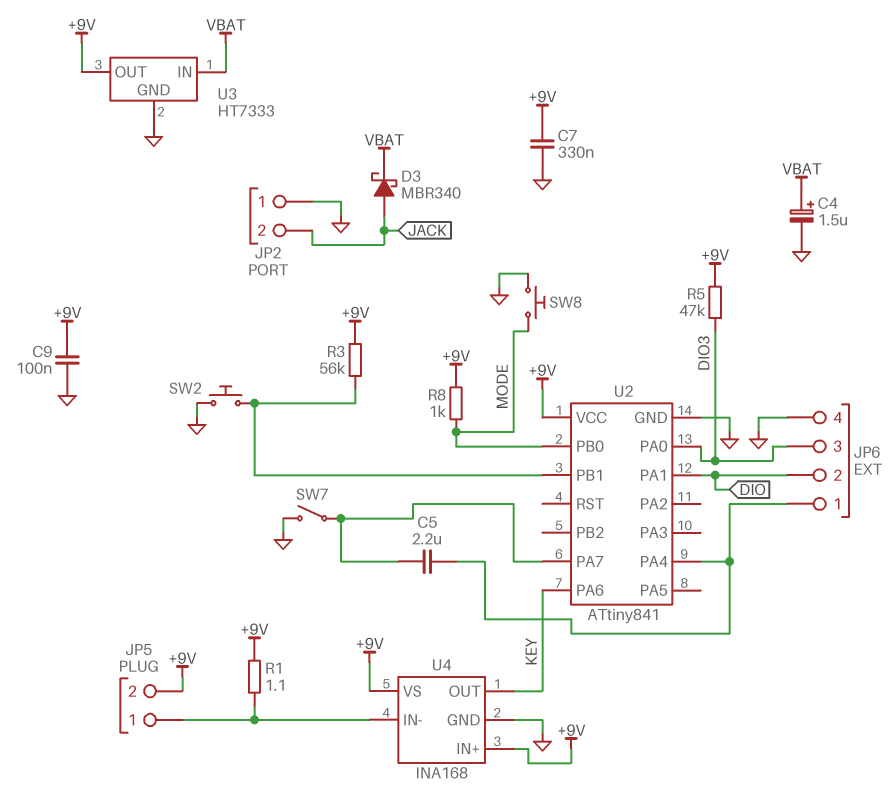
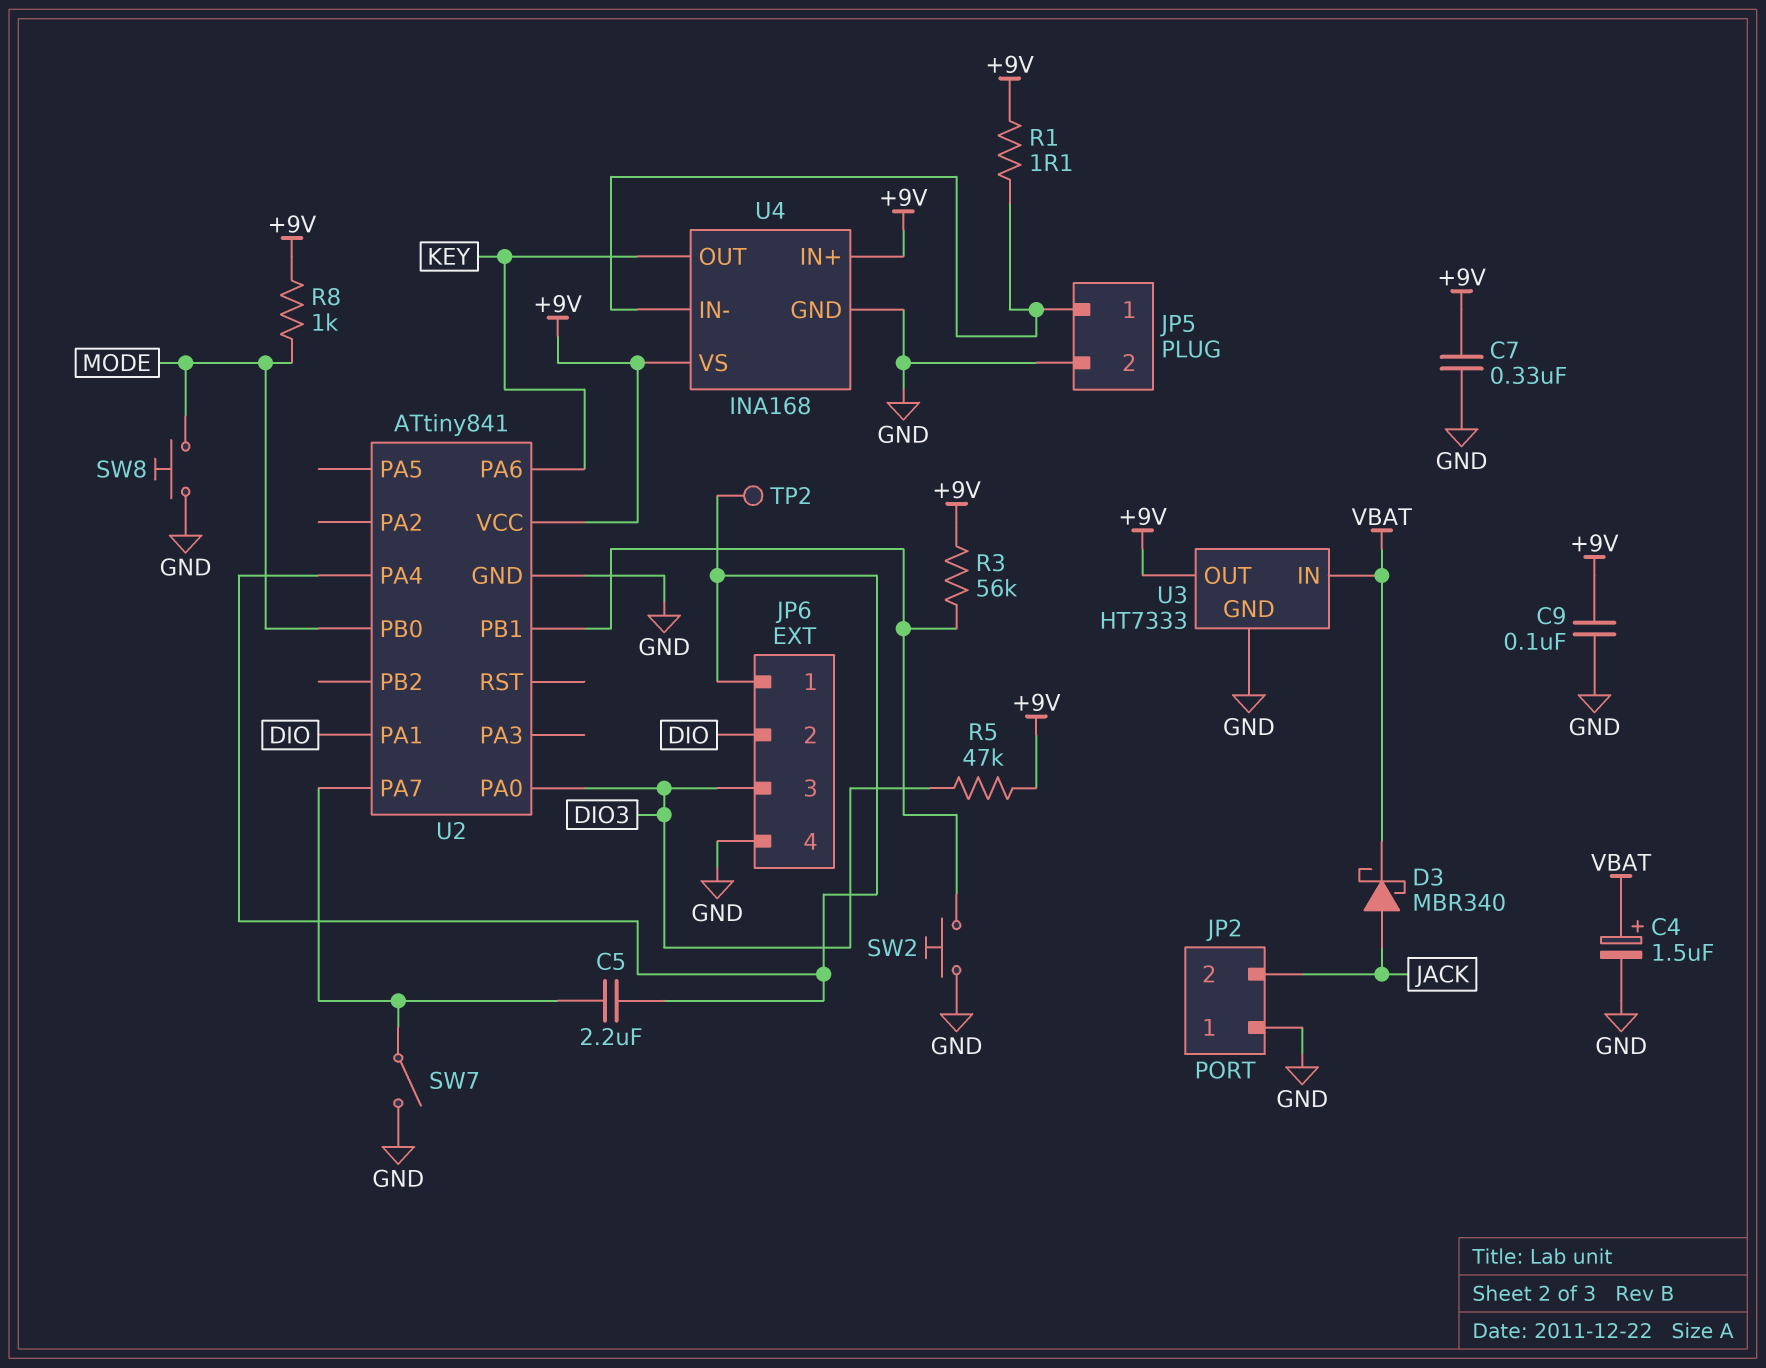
JP5 pin 2: +9V -> GND
TP2: none -> test point (JP6/1)

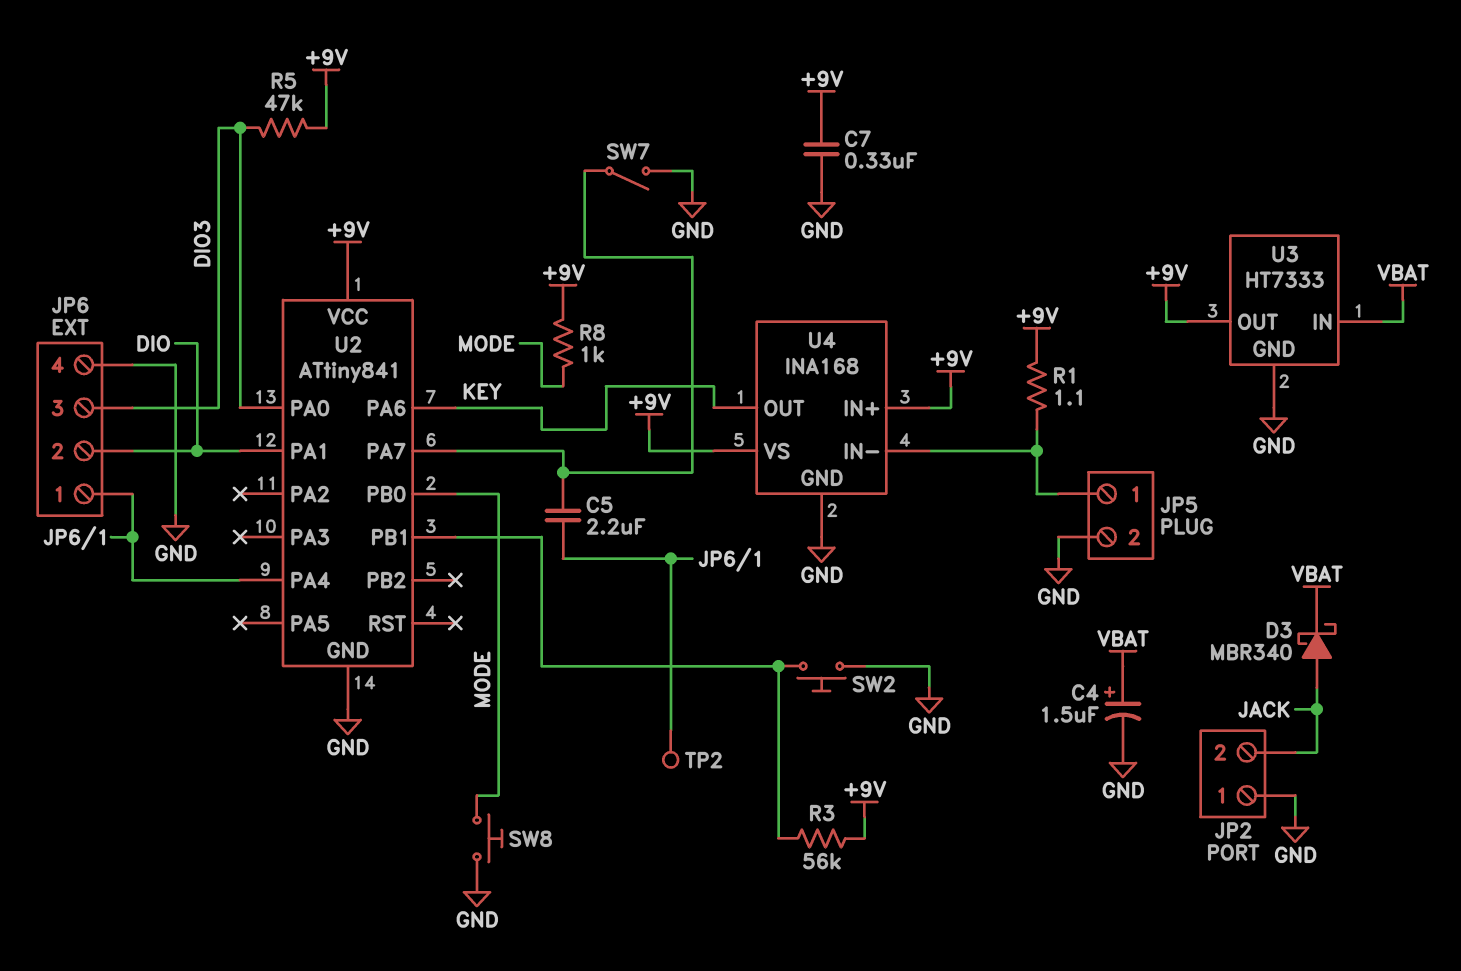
C9: 100nF (+9V, GND) -> none

